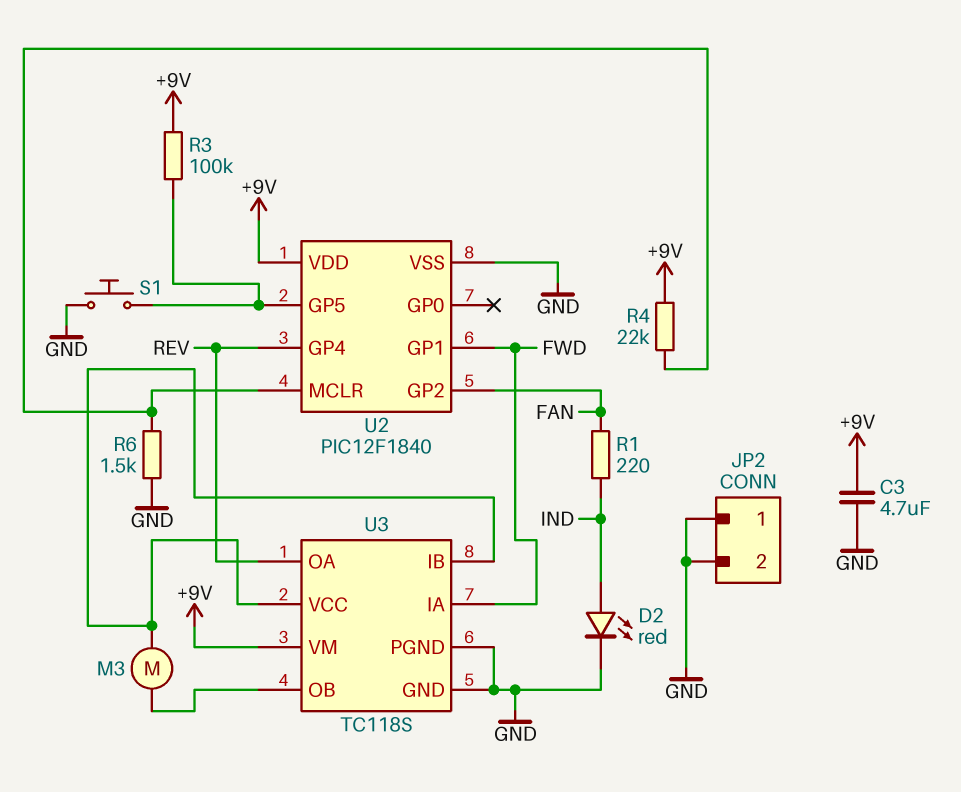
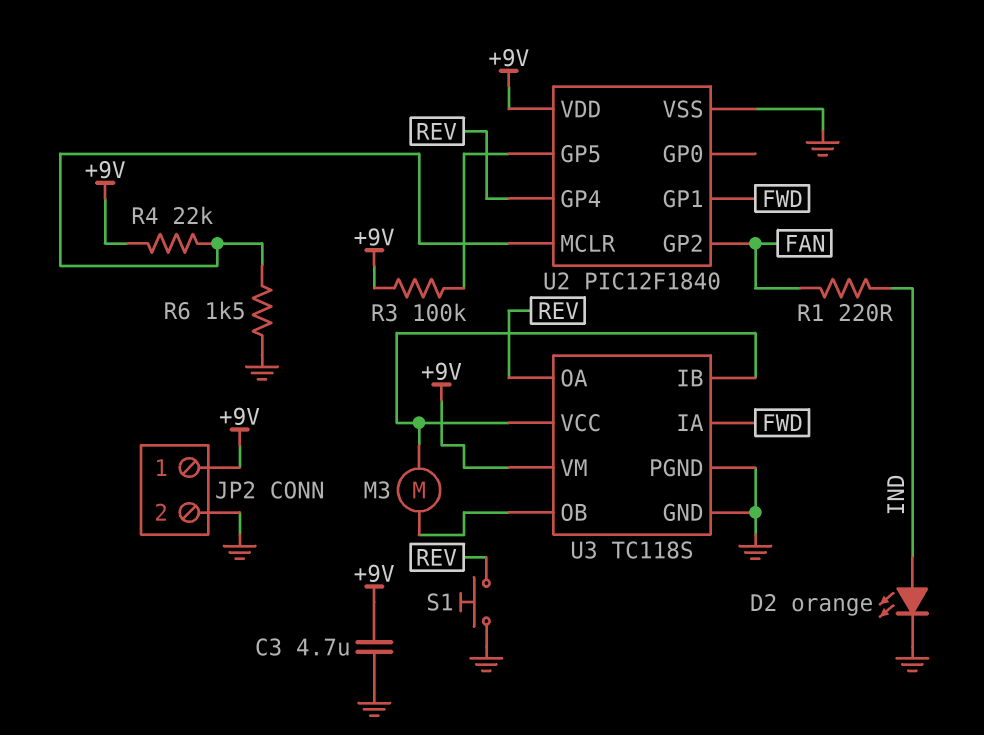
D2: LED red (A IND, K GND) -> LED orange (A IND, K GND)
JP2 pin 1: GND -> +9V
S1: button (GND, U2/GP5) -> button (GND, REV)

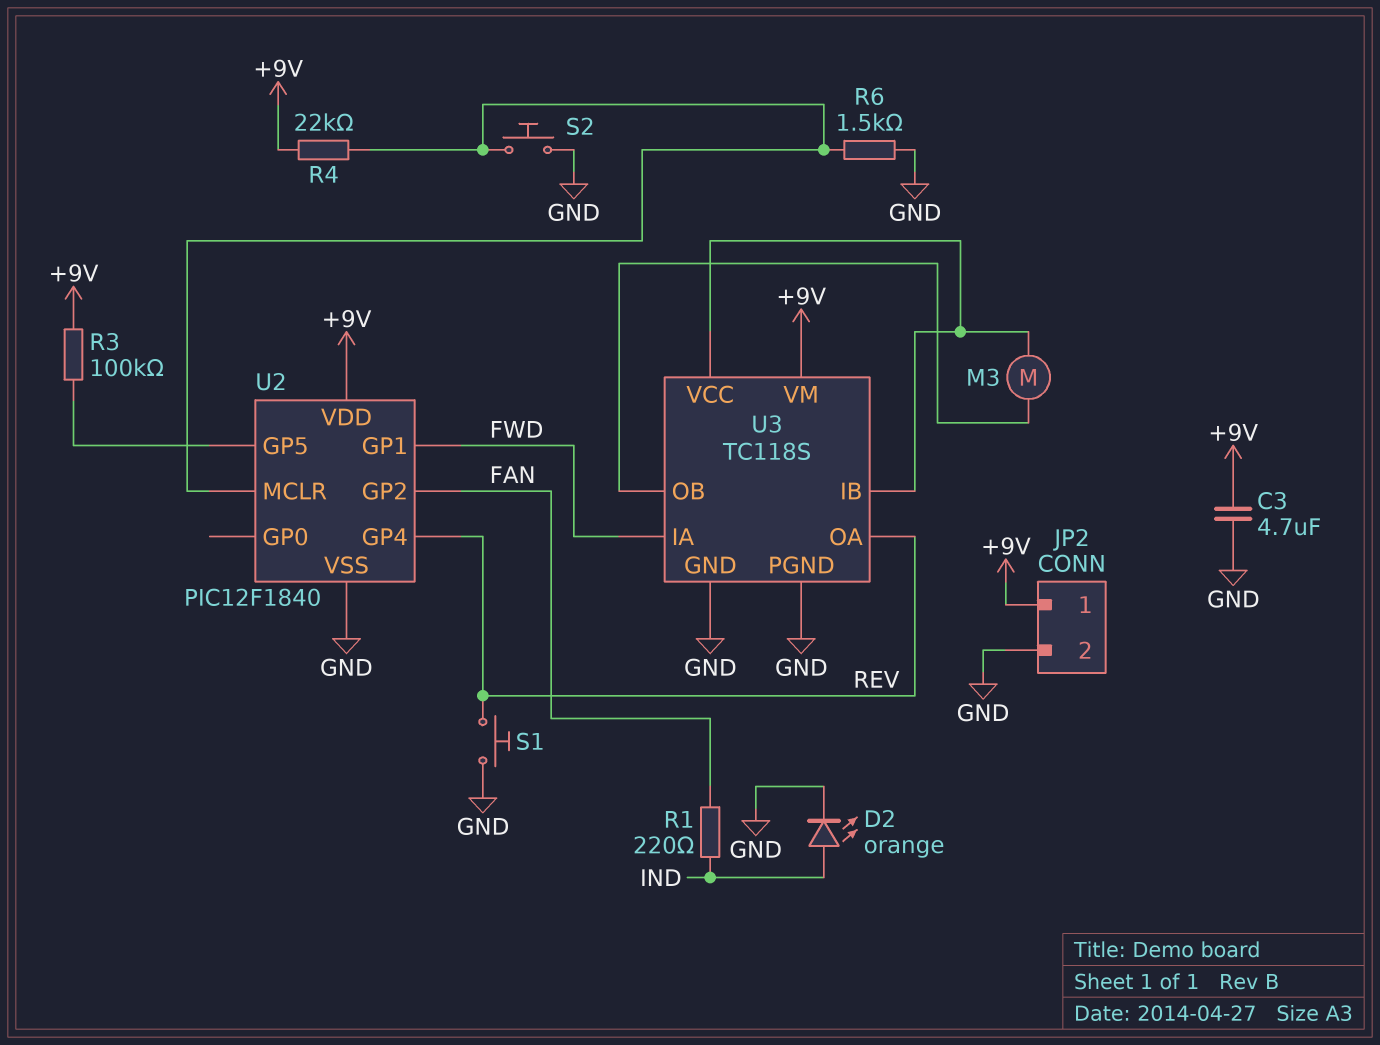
S2: none -> button (GND, U2/MCLR)

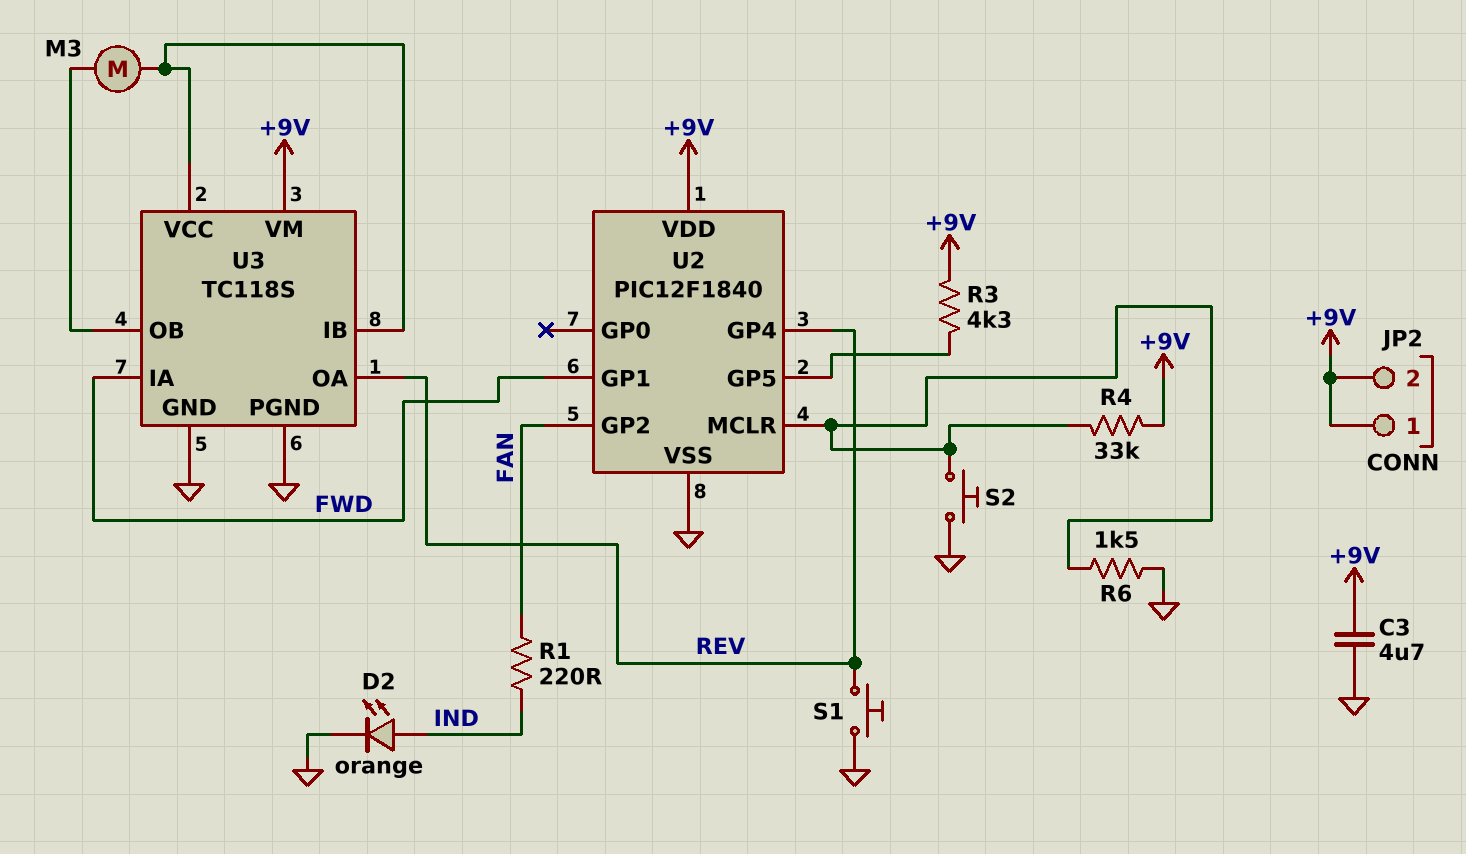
JP2 pin 2: GND -> +9V
R3: 100k (+9V, U2/GP5) -> 4.3k (+9V, U2/GP5)
R4: 22k (+9V, U2/MCLR) -> 33k (+9V, U2/MCLR)

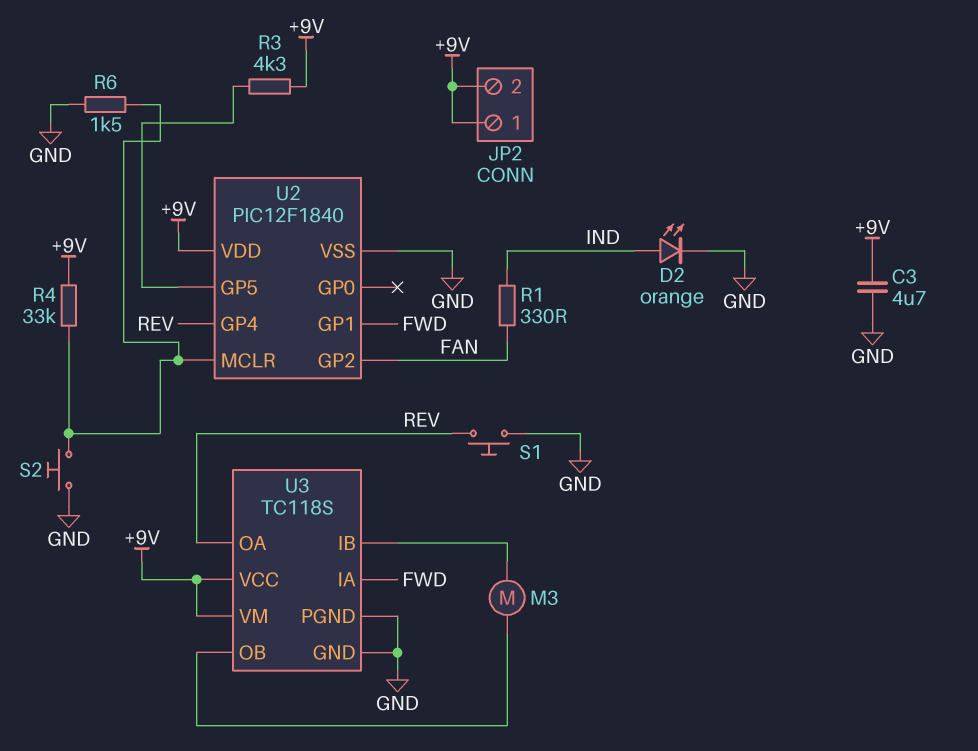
R1: 220 (FAN, IND) -> 330 (FAN, IND)
U3 pin VCC: U3/IB -> +9V

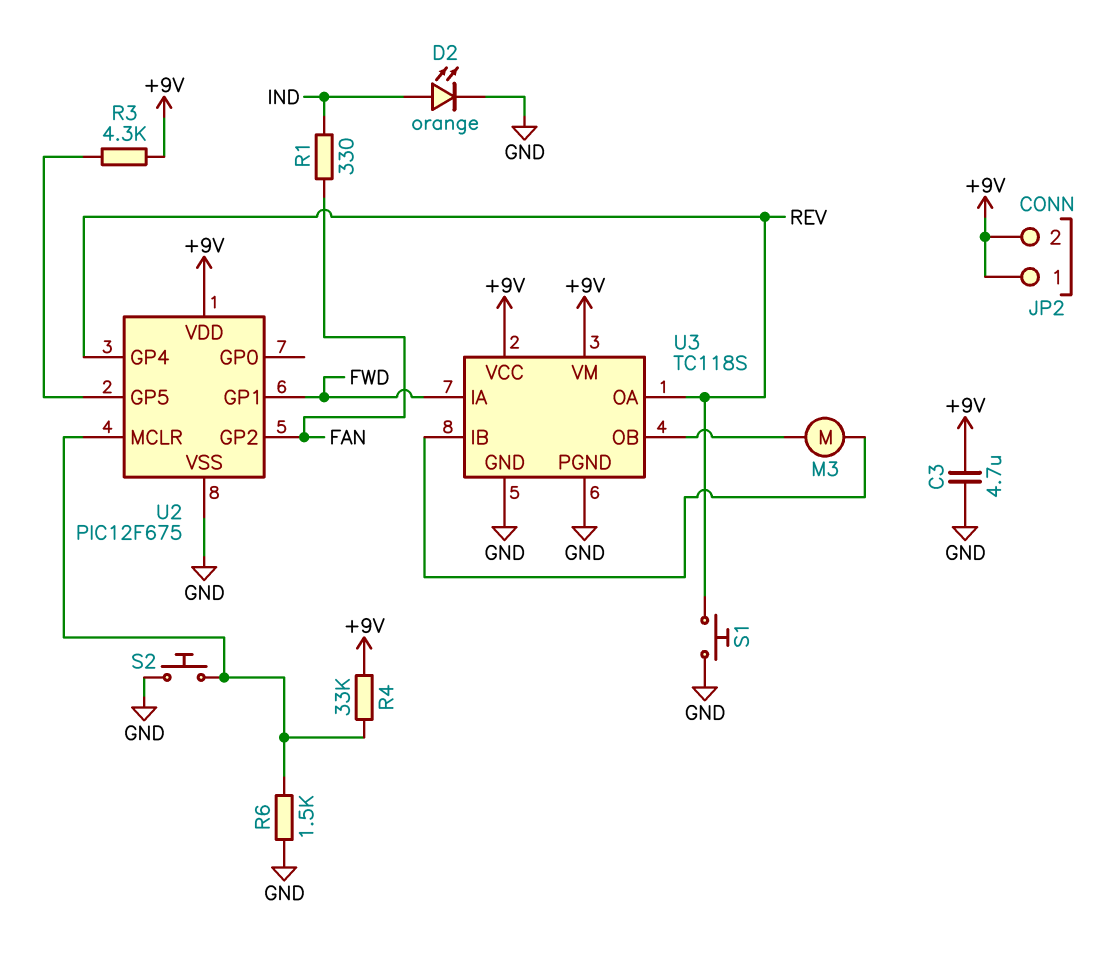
U2: PIC12F1840 -> PIC12F675

